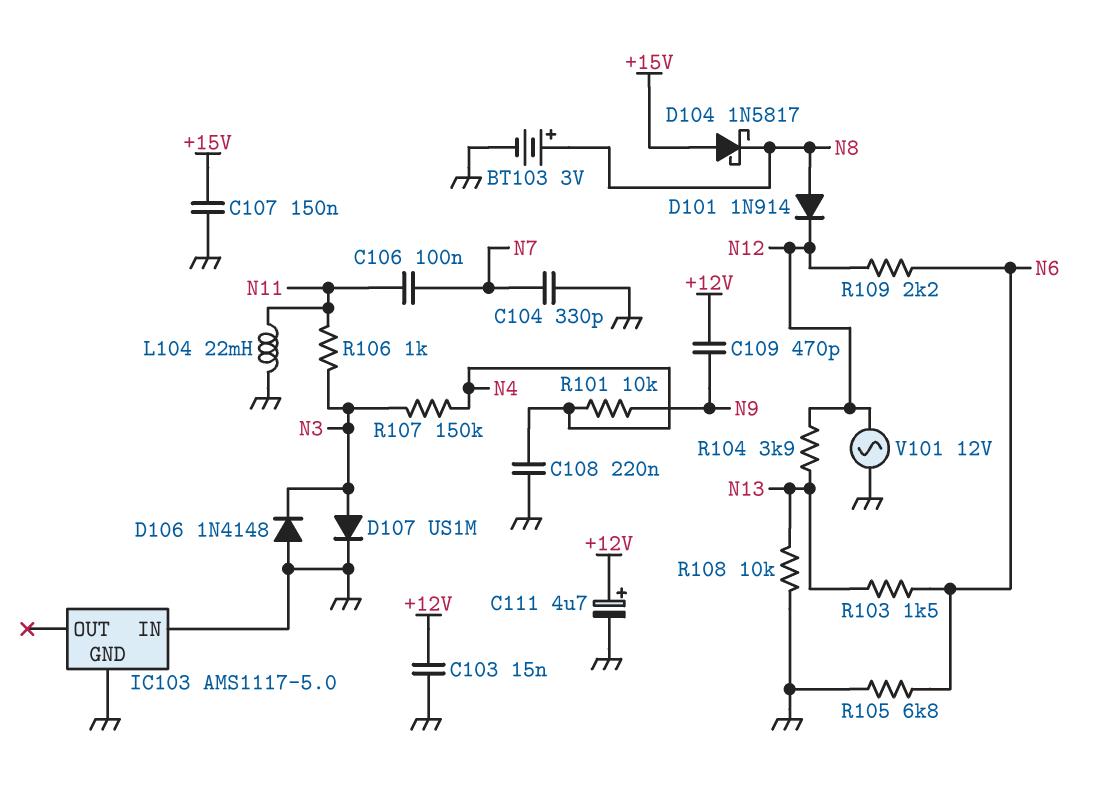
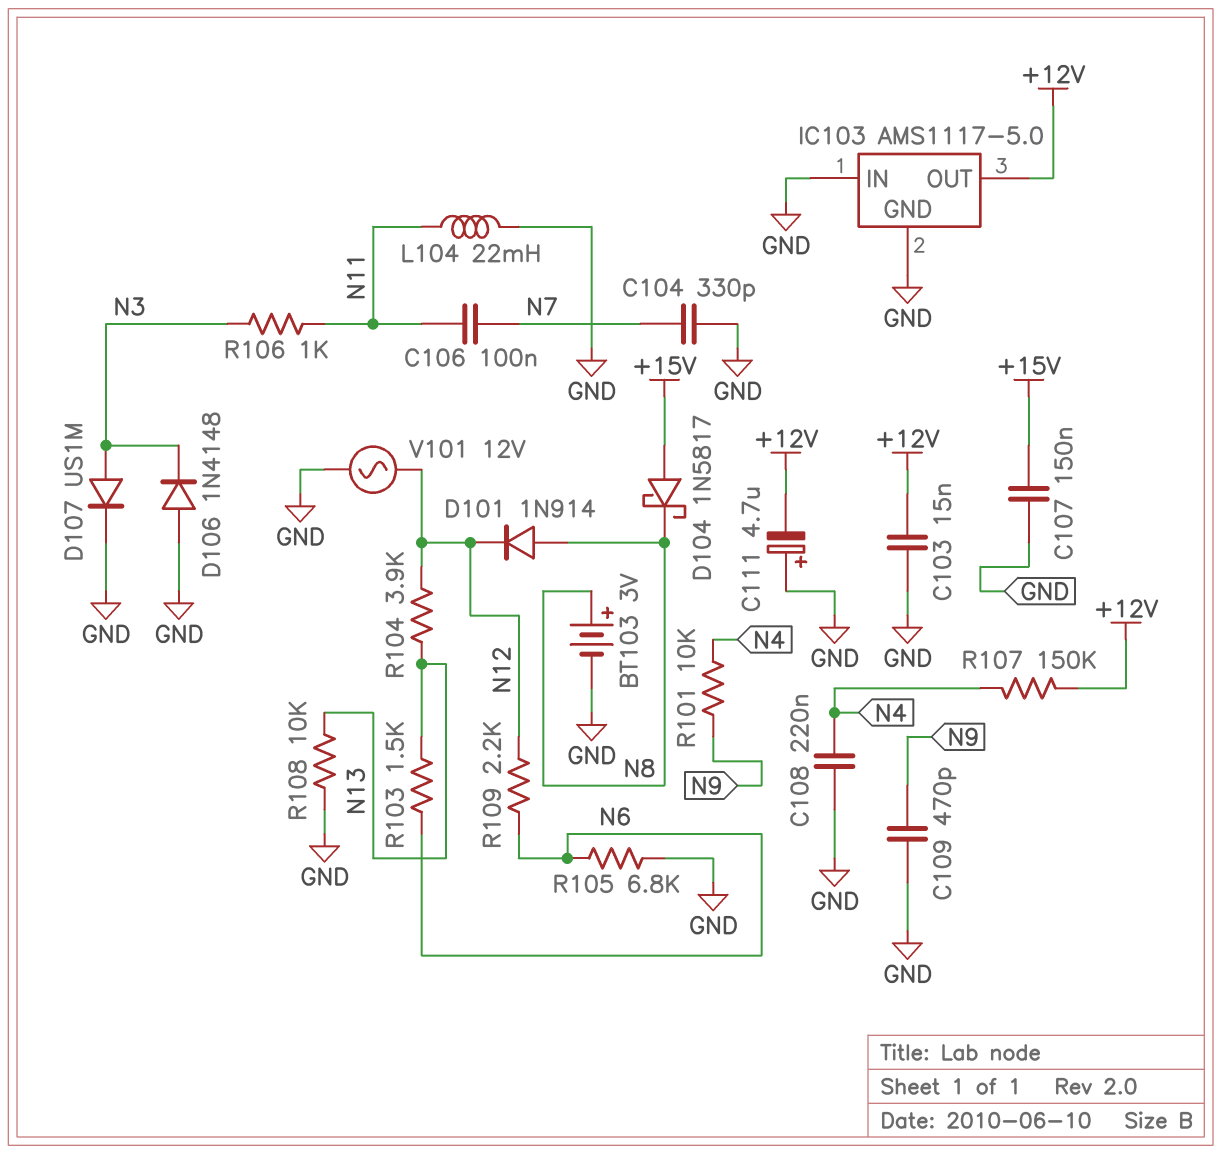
C109: 470pF (+12V, N9) -> 470pF (GND, N9)
C111: 4.7uF (plus +12V, minus GND) -> 4.7uF (plus GND, minus +12V)
IC103 pin OUT: none -> +12V
R107: 150k (N3, N4) -> 150k (+12V, N4)

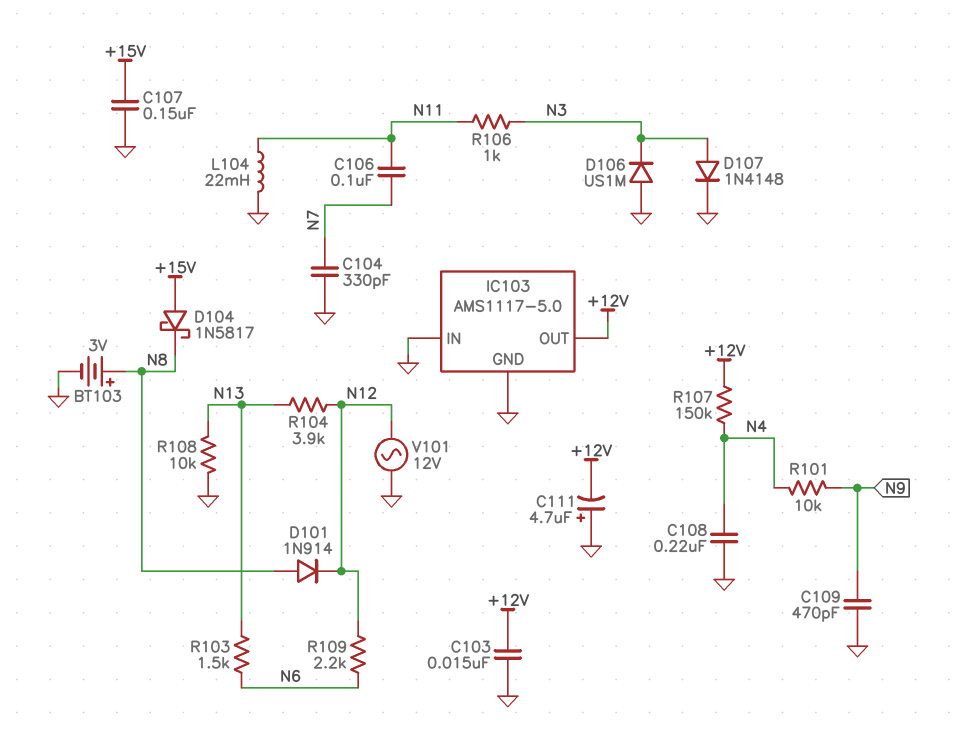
D106: diode 1N4148 (A GND, K N3) -> diode US1M (A GND, K N3)
D107: diode US1M (A N3, K GND) -> diode 1N4148 (A N3, K GND)
R105: 6.8k (GND, N6) -> none

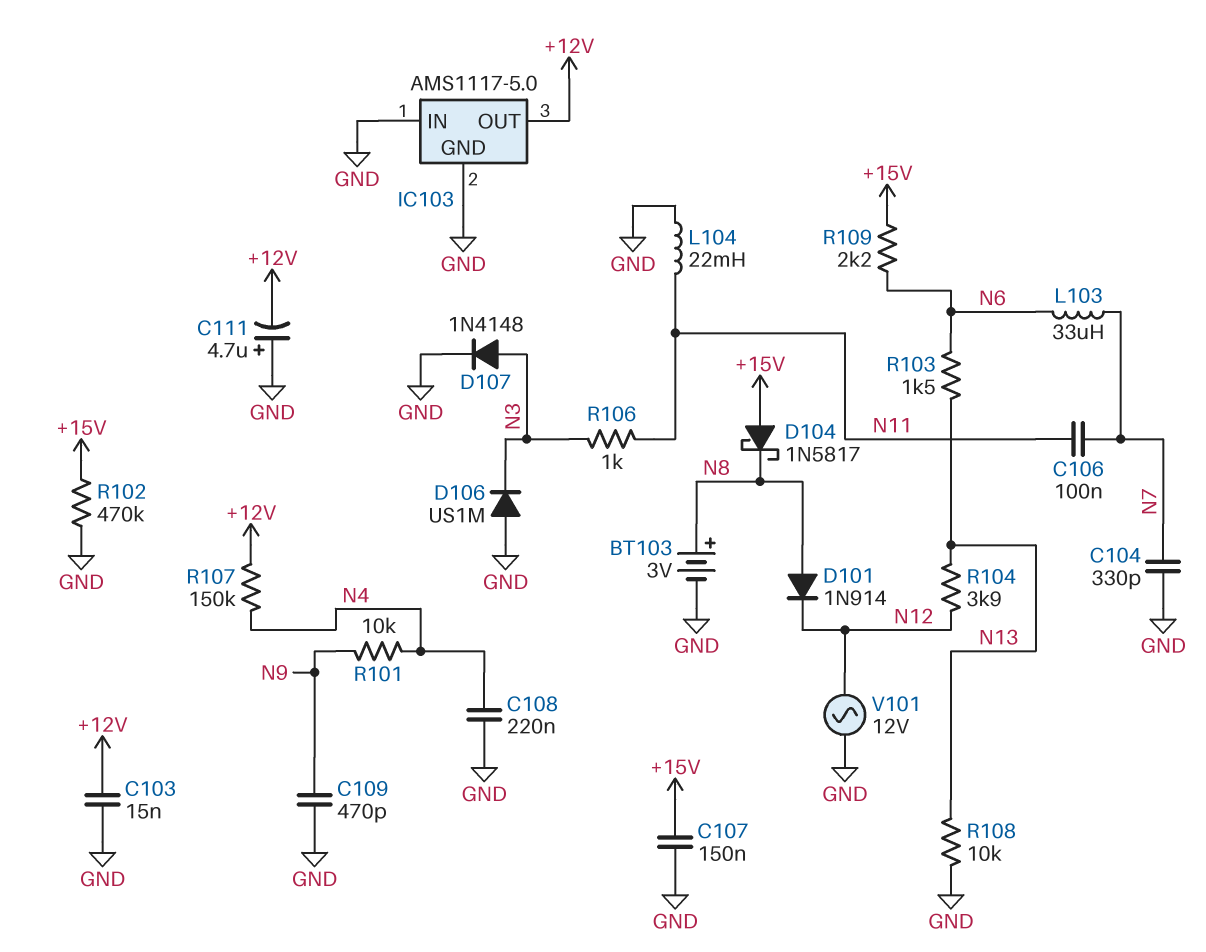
L103: none -> 33uH (N6, N7)
R102: none -> 470k (+15V, GND)
R109: 2.2k (N6, N12) -> 2.2k (+15V, N6)

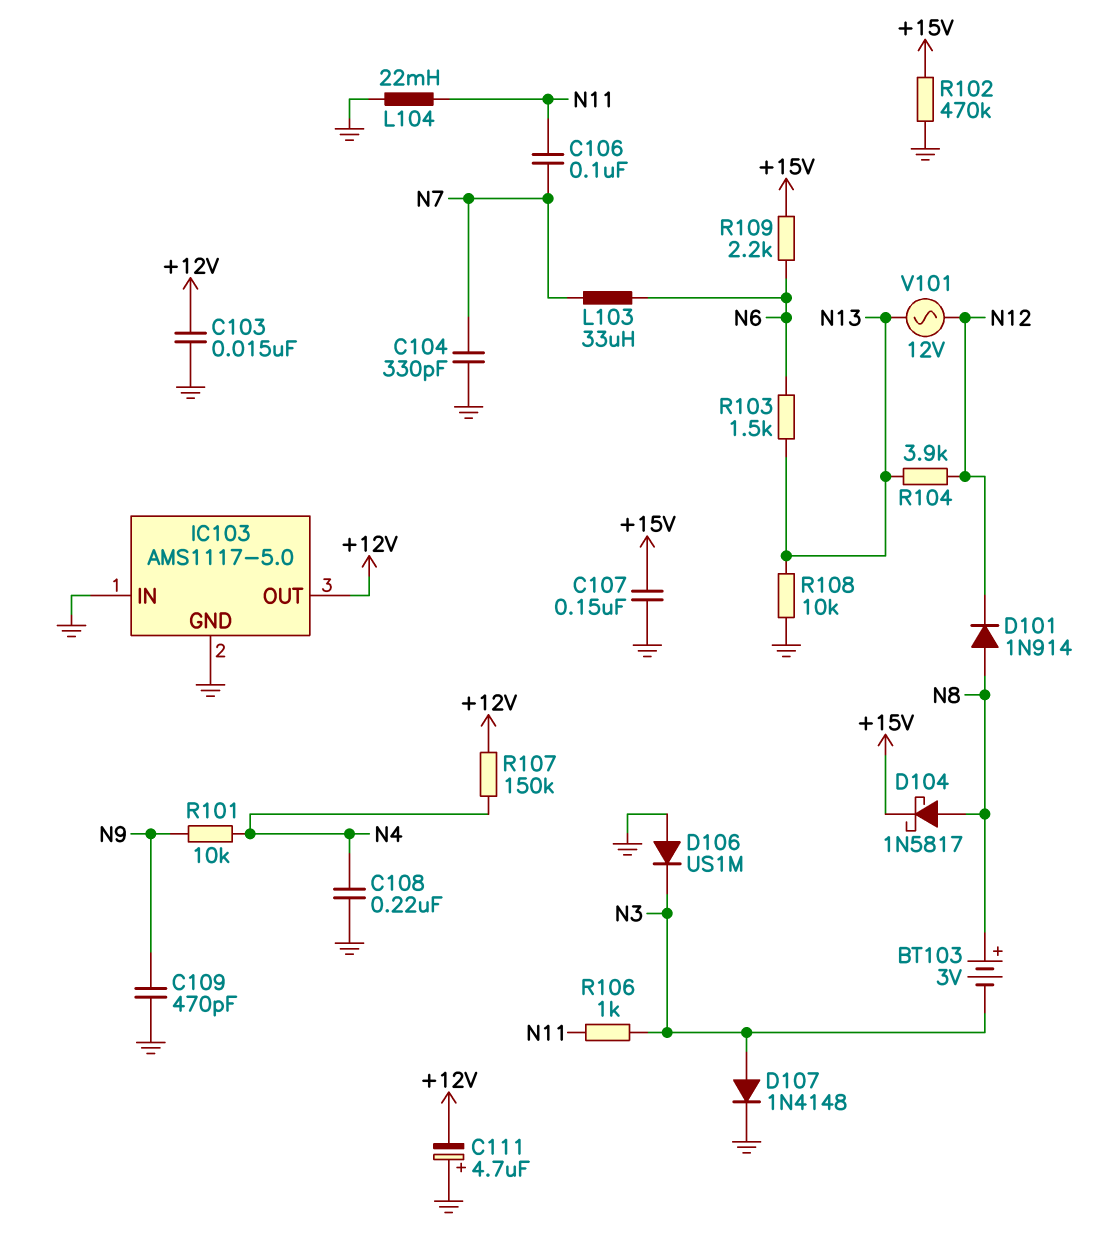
BT103: 3V (plus N8, minus GND) -> 3V (plus N8, minus N3)
D104: schottky 1N5817 (A +15V, K N8) -> schottky 1N5817 (A N8, K +15V)
V101: AC 12V (GND, N12) -> AC 12V (N12, N13)

